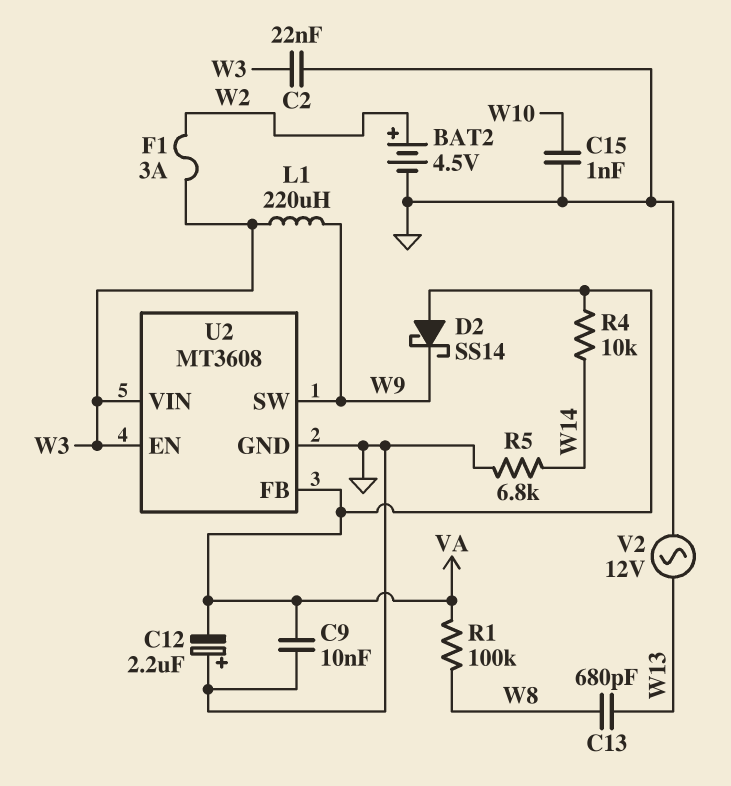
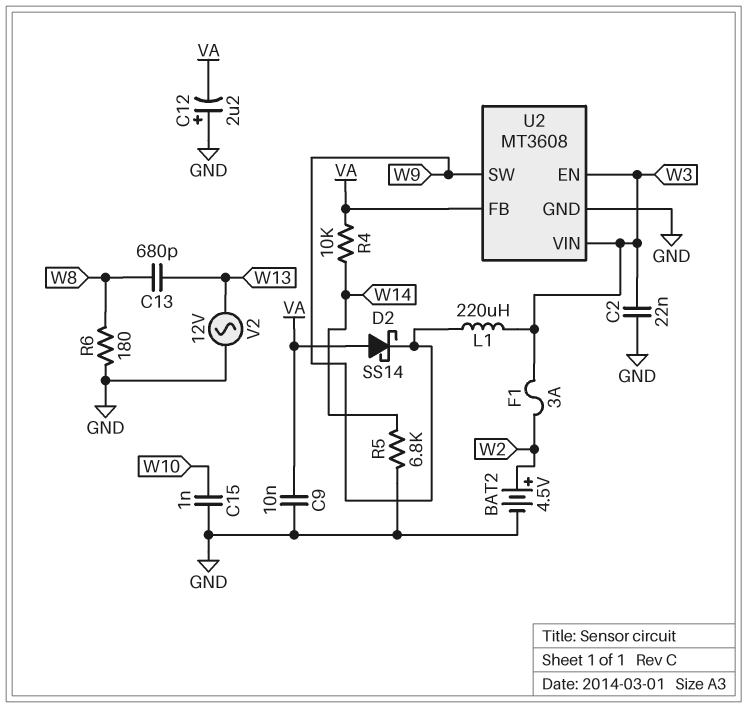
R1: 100k (VA, W8) -> none
R6: none -> 180 (GND, W8)

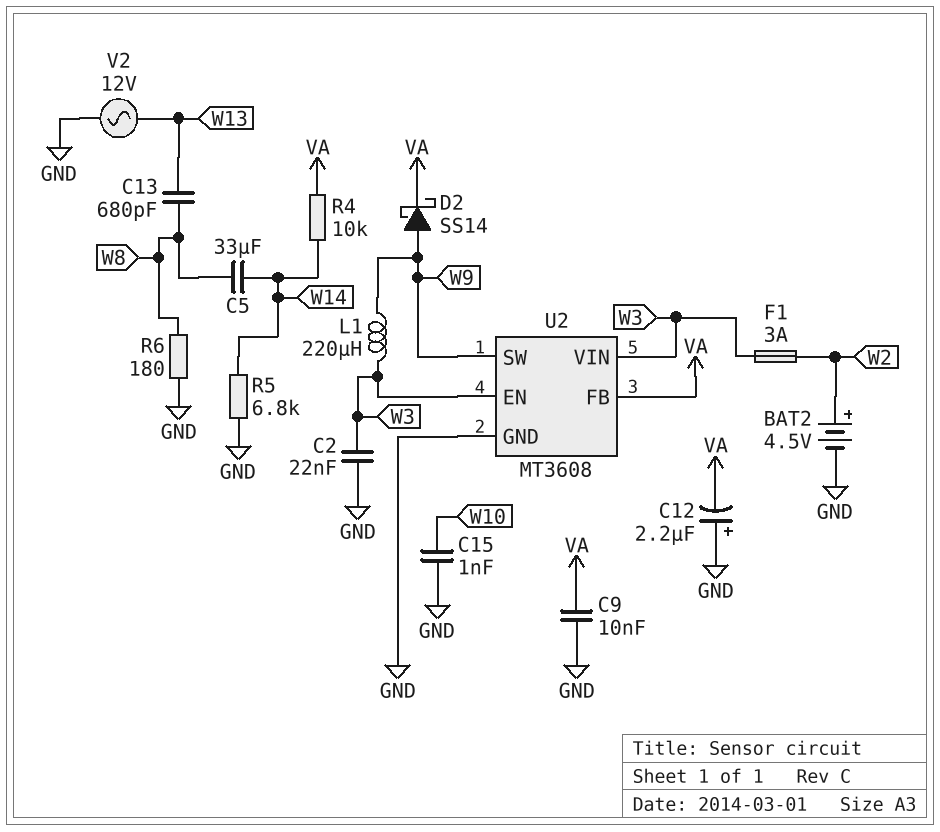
C5: none -> 33uF (W8, W14)
D2: schottky SS14 (A VA, K W9) -> schottky SS14 (A W9, K VA)

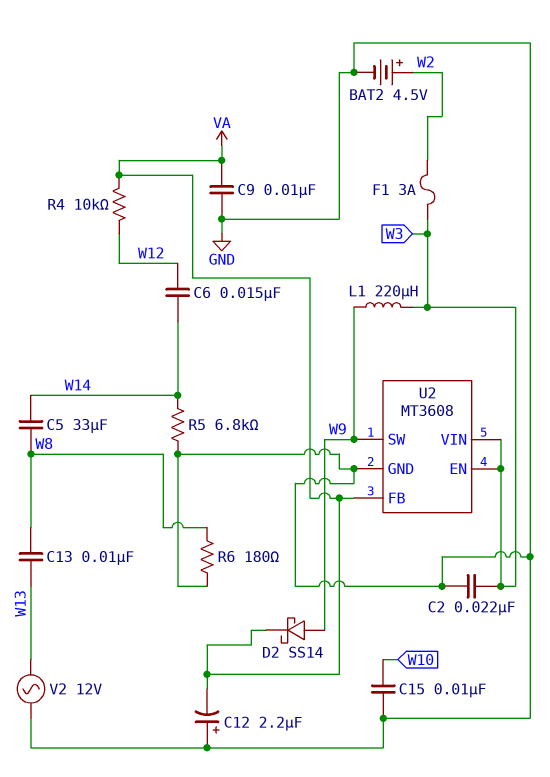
C6: none -> 15nF (W12, W14)
C13: 680pF (W8, W13) -> 10nF (W8, W13)
C15: 1nF (GND, W10) -> 10nF (GND, W10)
R4: 10k (VA, W14) -> 10k (VA, W12)

